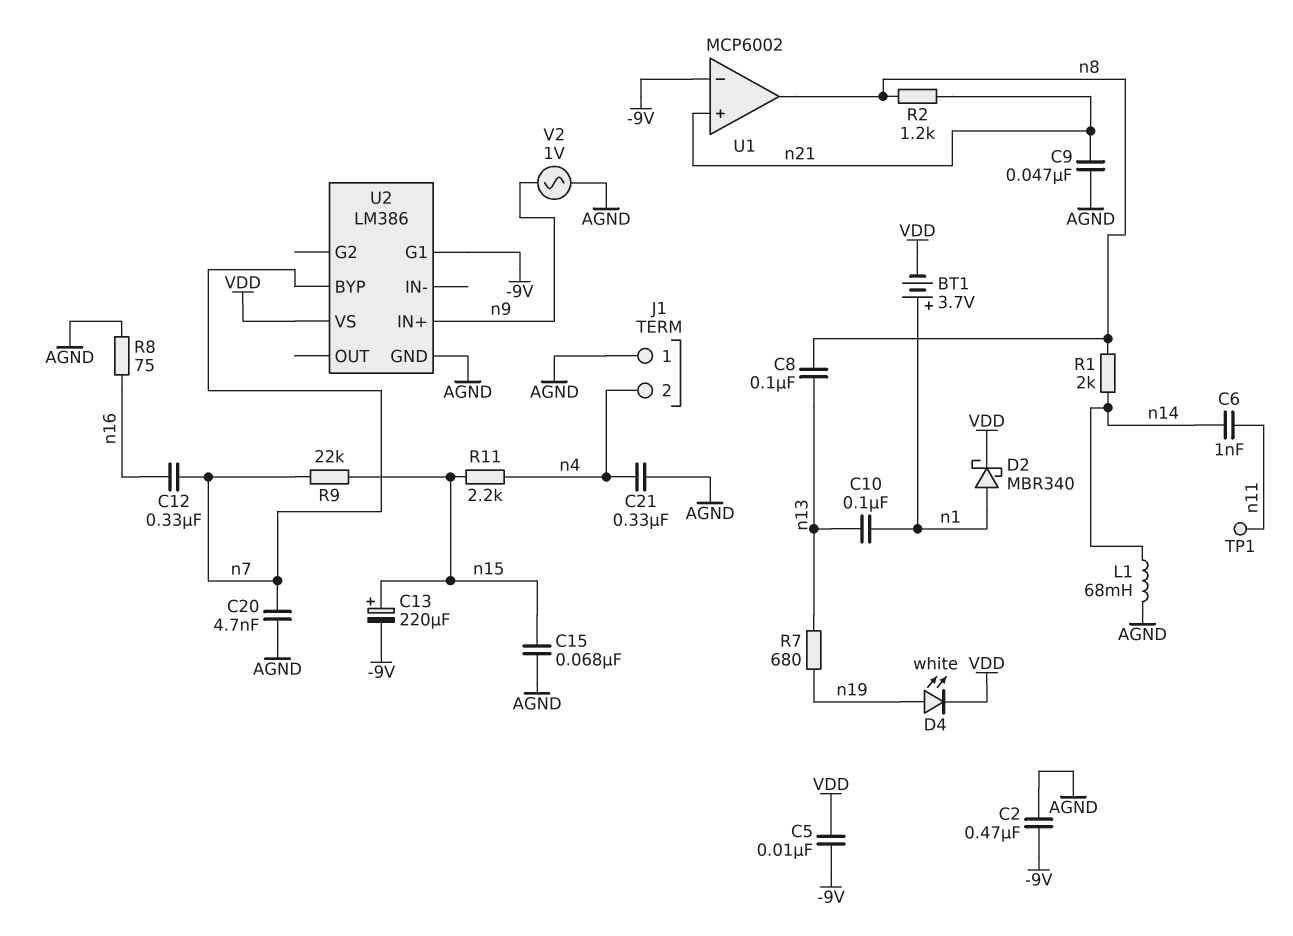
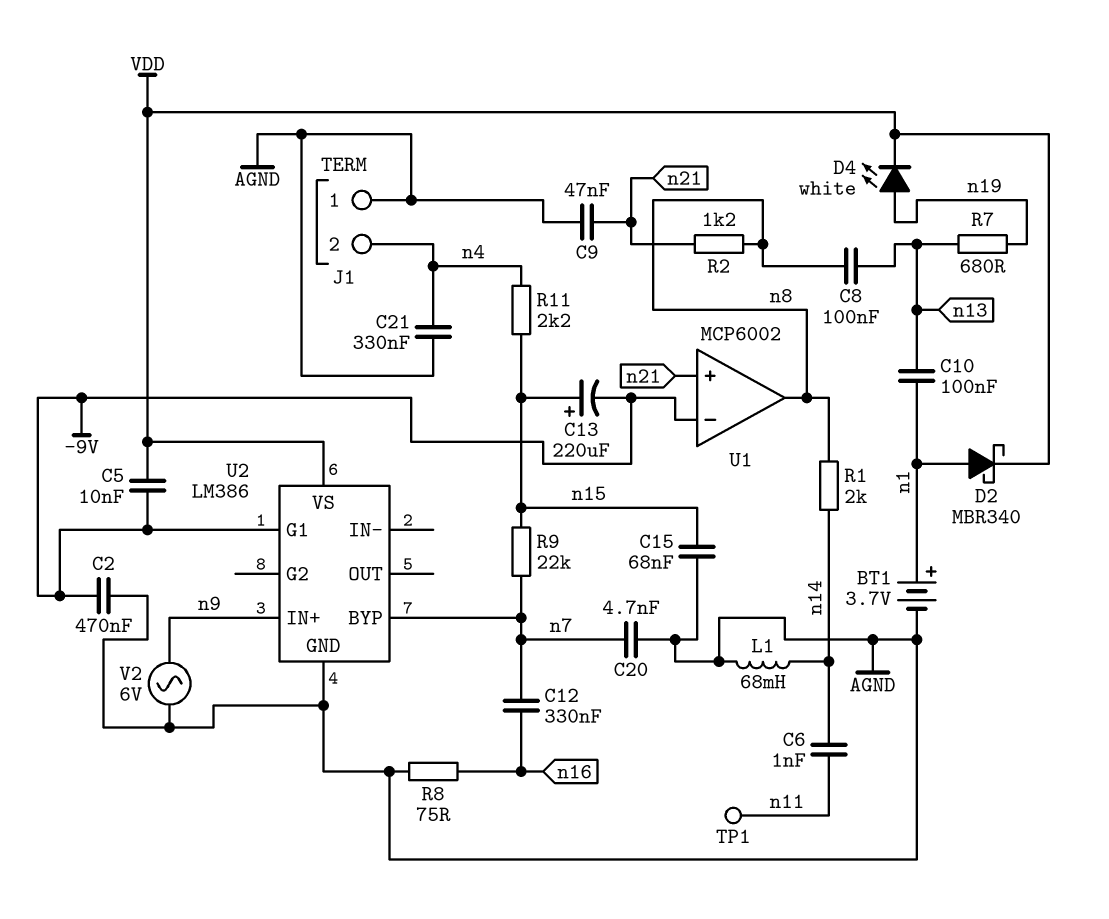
BT1: 3.7V (plus n1, minus VDD) -> 3.7V (plus n1, minus AGND)
V2: AC 1V (AGND, n9) -> AC 6V (AGND, n9)

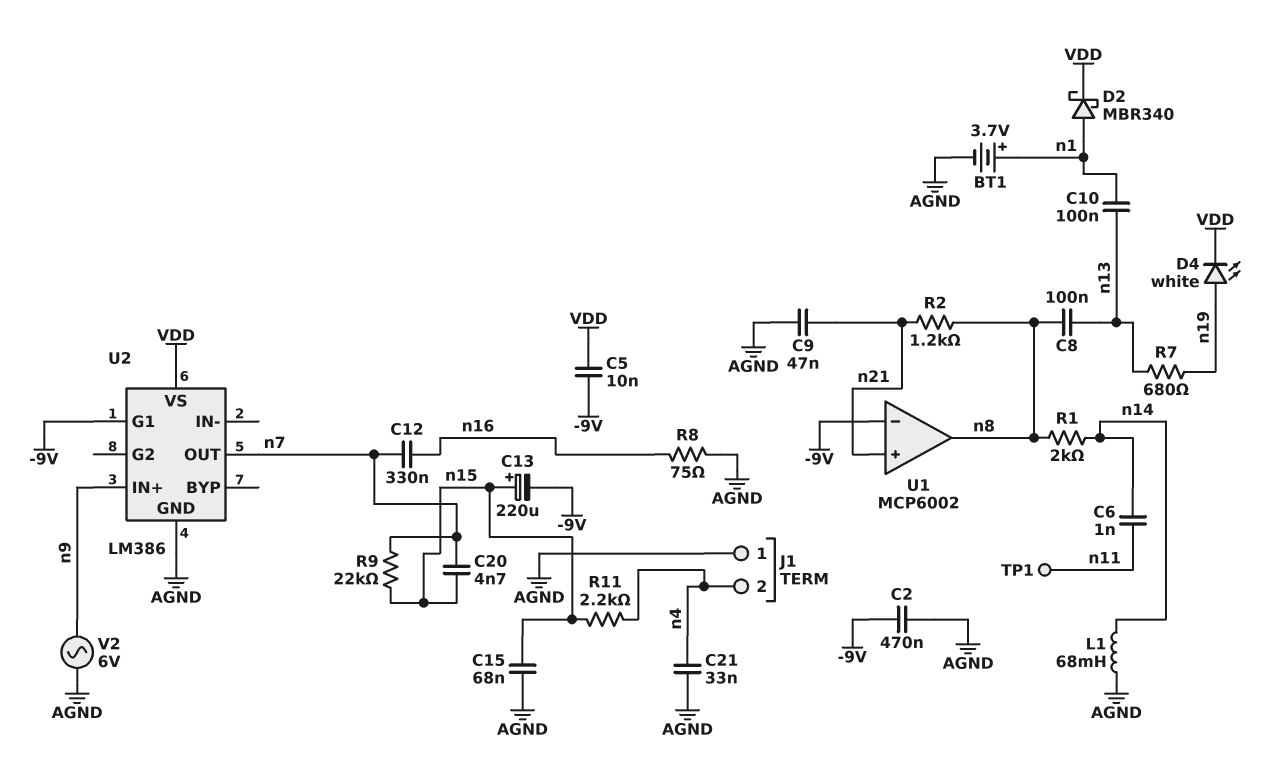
C20: 4.7nF (AGND, n7) -> 4.7nF (n7, n15)
C21: 330nF (AGND, n4) -> 33nF (AGND, n4)
U2 pin BYP: n7 -> none
U2 pin OUT: none -> n7

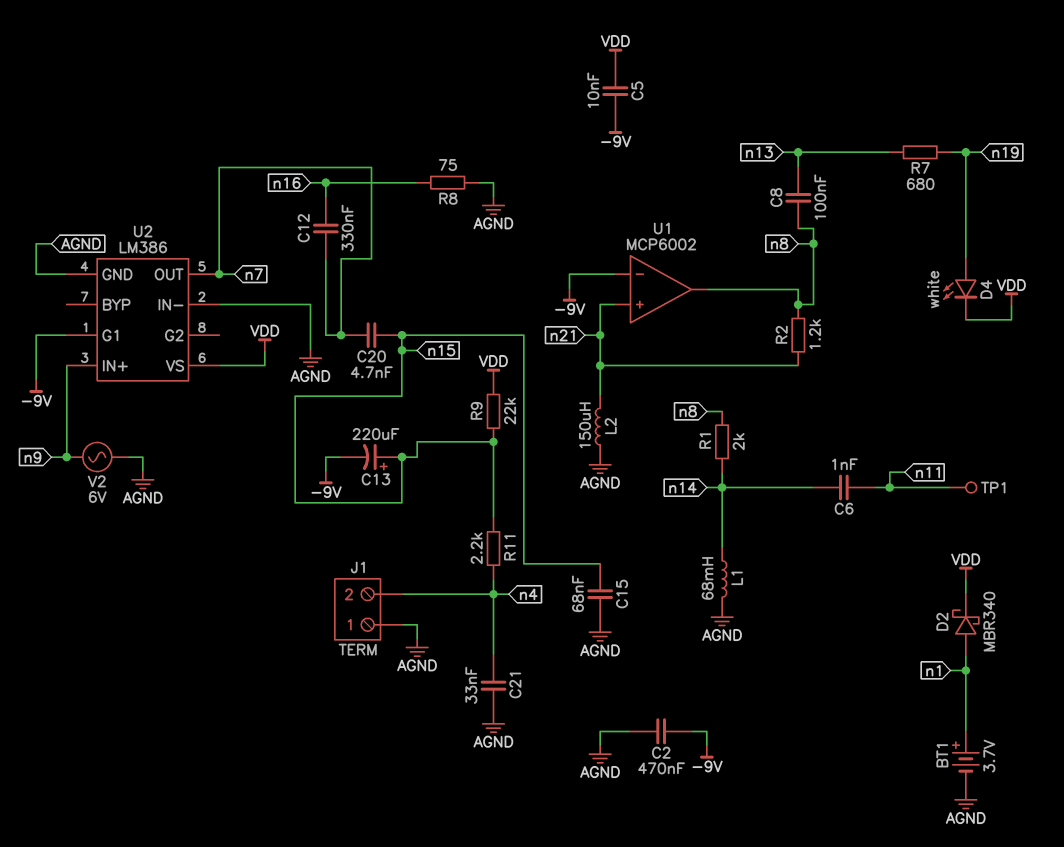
C9: 47nF (AGND, n21) -> none
C10: 100nF (n1, n13) -> none
L2: none -> 150uH (AGND, n21)
R9: 22k (n7, n15) -> 22k (VDD, n15)
U2 pin IN-: none -> AGND

